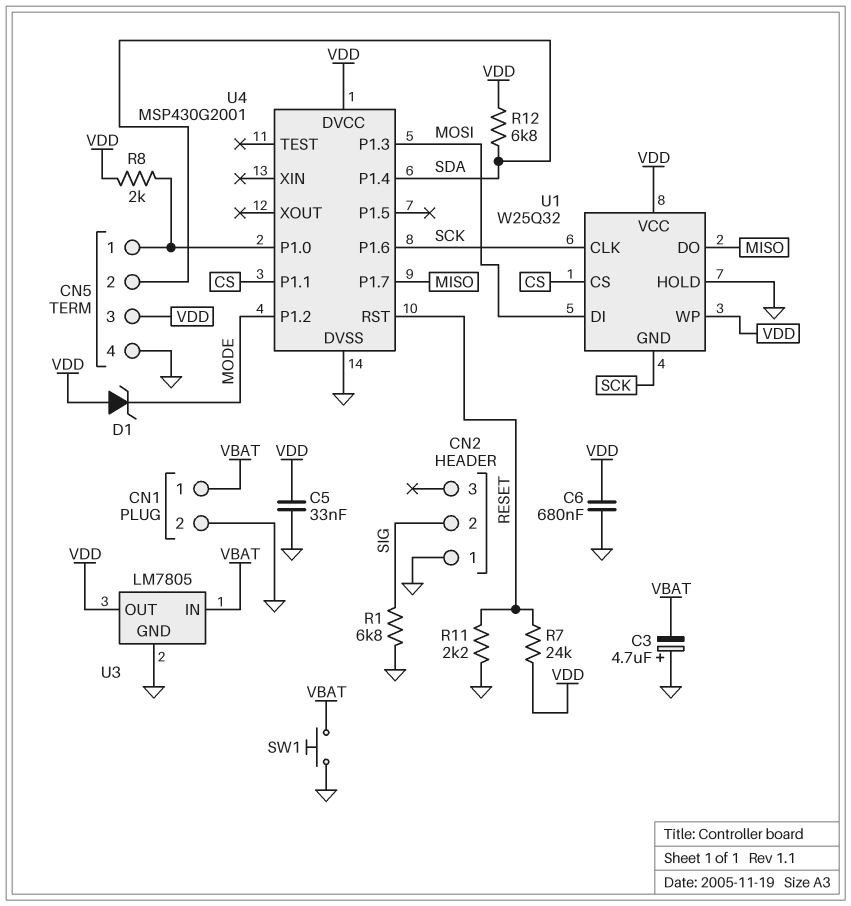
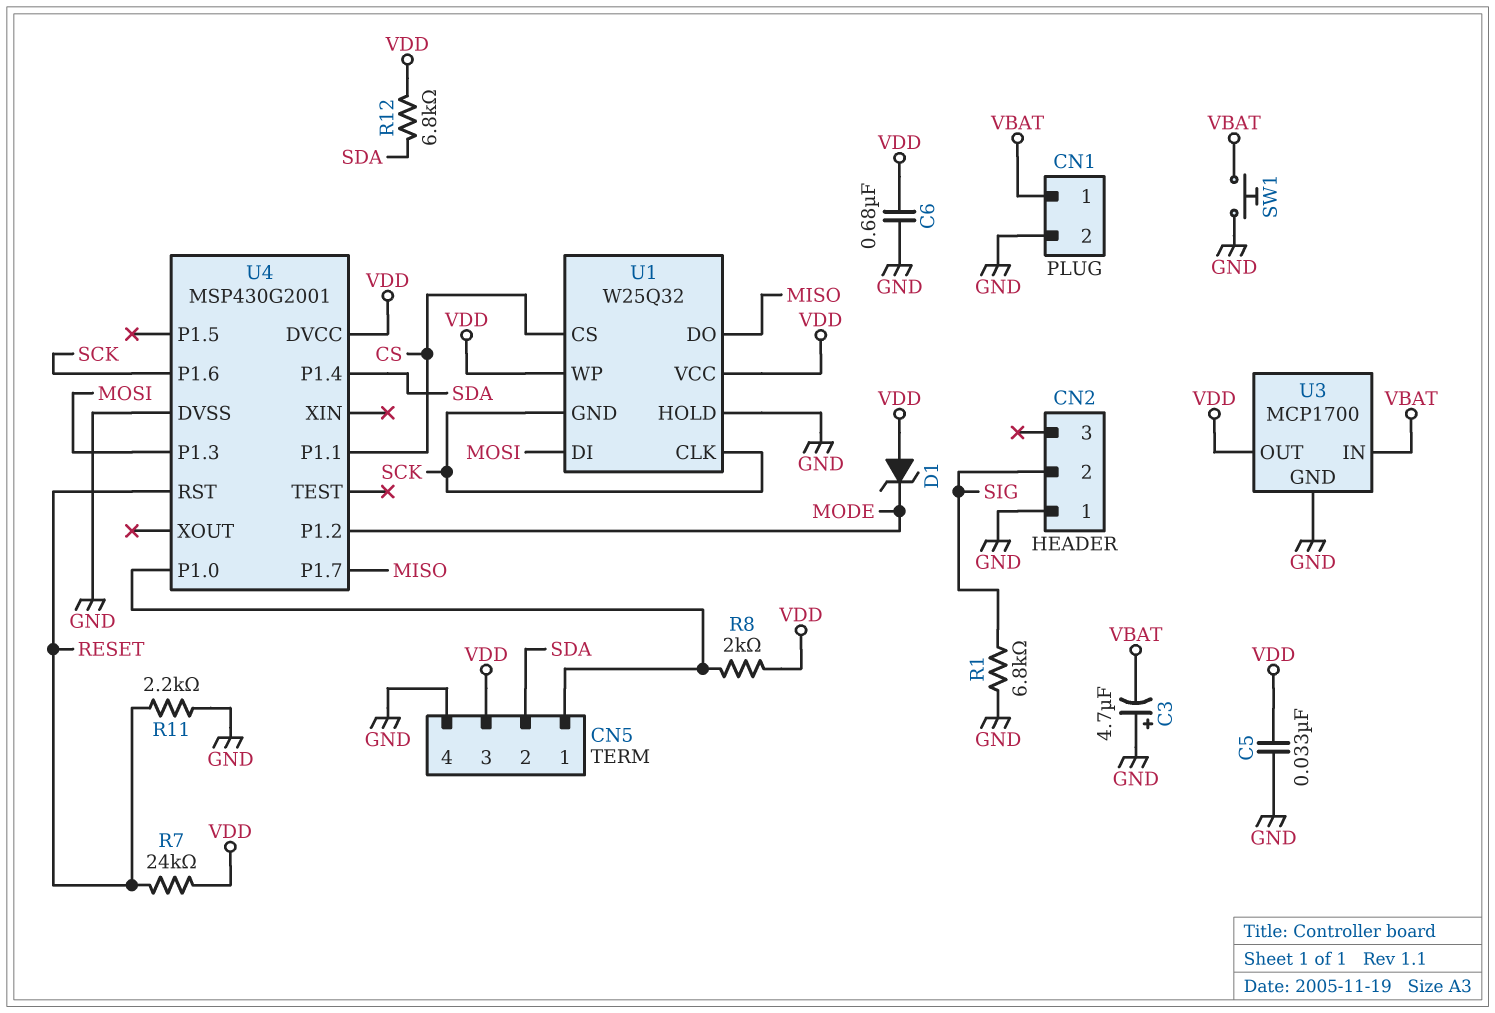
U3: LM7805 -> MCP1700

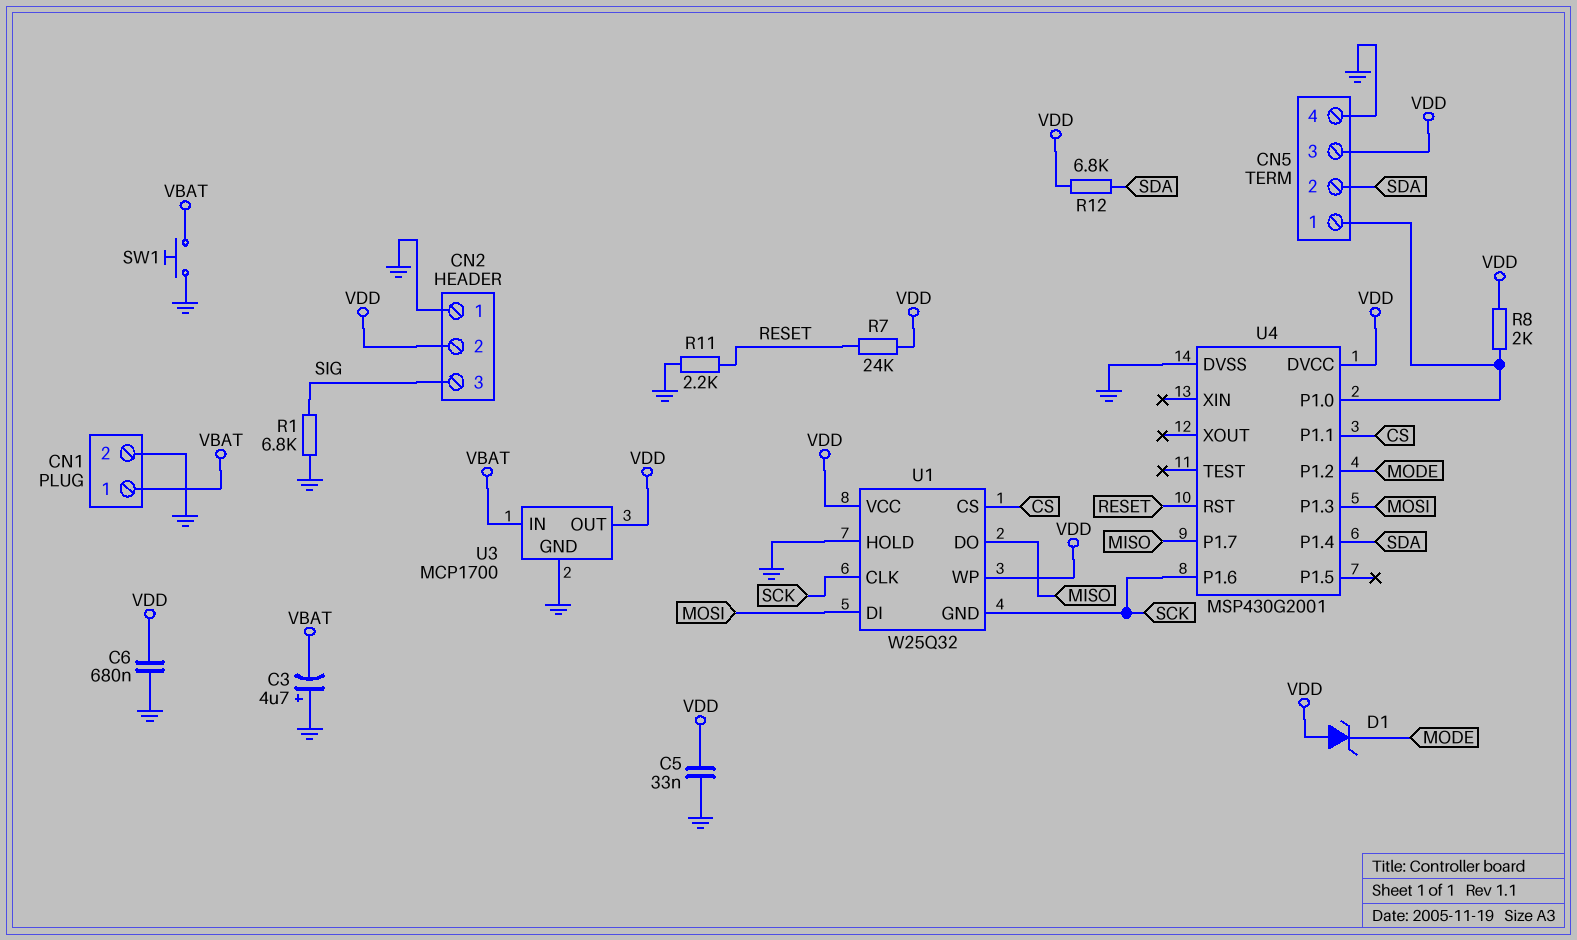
CN2 pin 2: SIG -> VDD
CN2 pin 3: none -> SIG

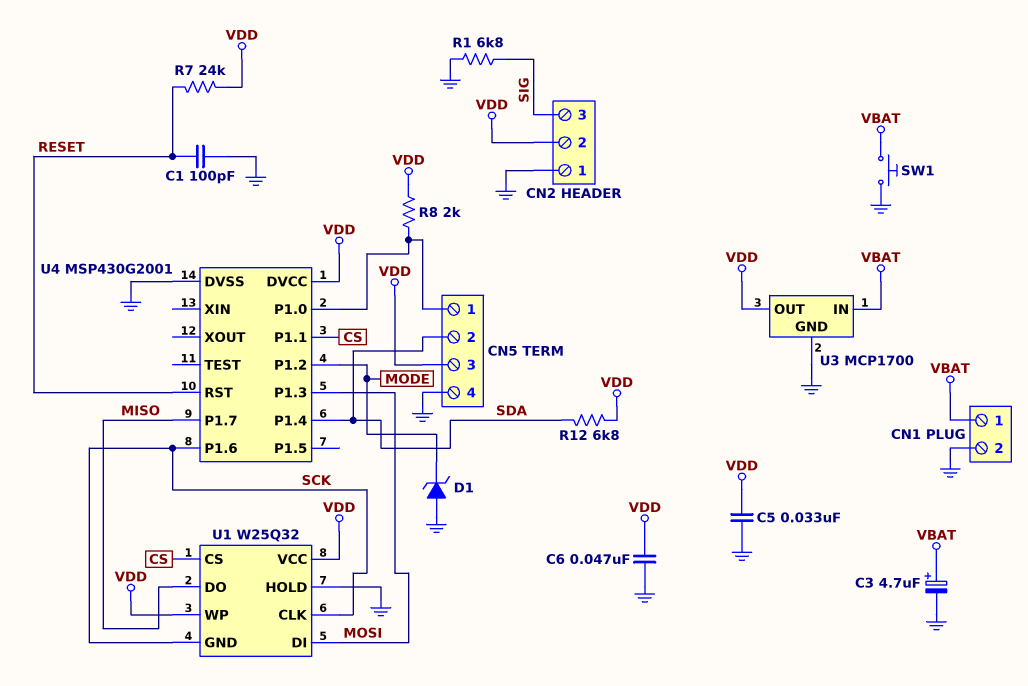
C1: none -> 100pF (GND, RESET)
C3: 4.7uF (plus GND, minus VBAT) -> 4.7uF (plus VBAT, minus GND)
C6: 680nF (GND, VDD) -> 47nF (GND, VDD)
D1: zener (A VDD, K MODE) -> zener (A GND, K MODE)
R11: 2.2k (GND, RESET) -> none

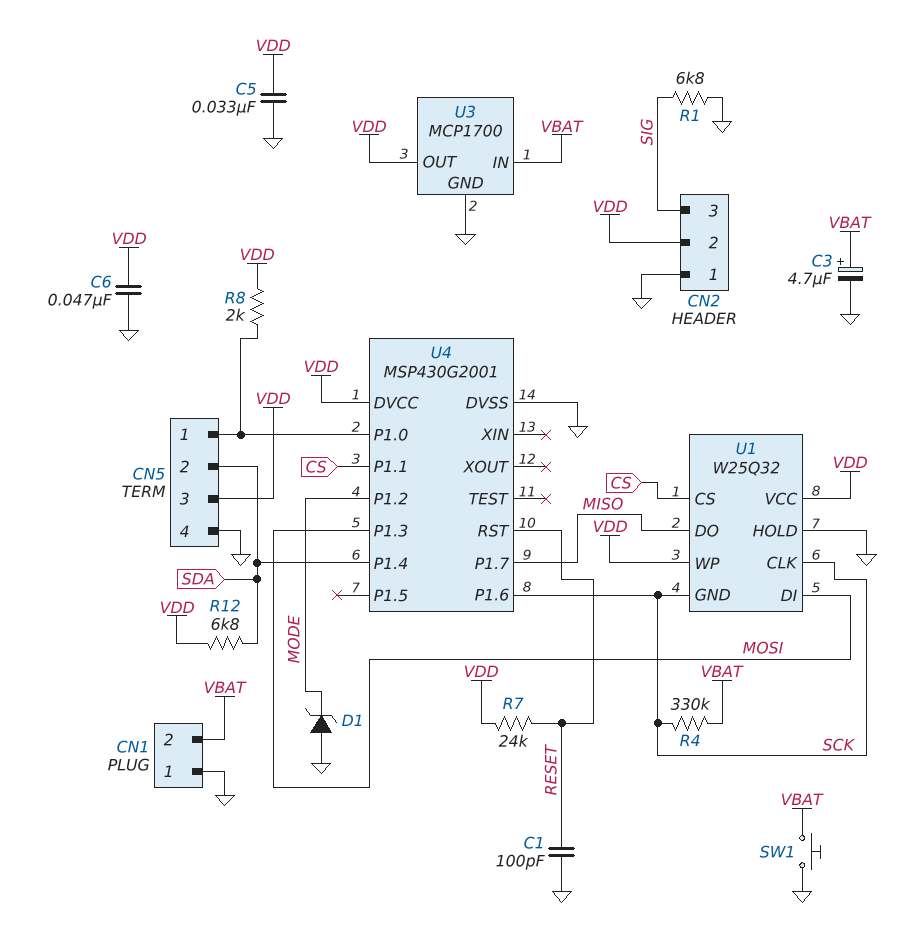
CN1 pin 1: VBAT -> GND
CN1 pin 2: GND -> VBAT
R4: none -> 330k (SCK, VBAT)

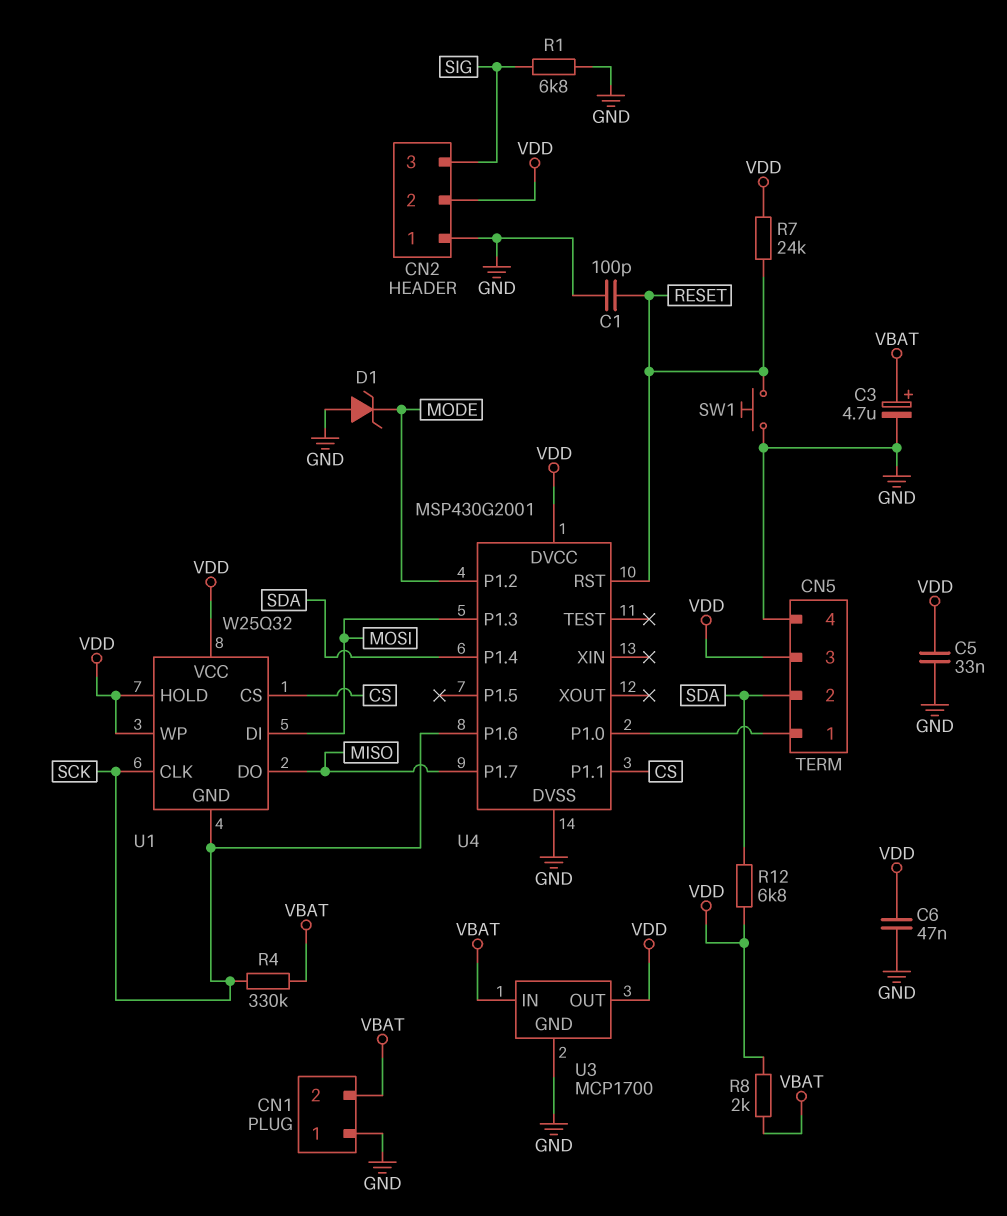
R8: 2k (CN5/1, VDD) -> 2k (VBAT, VDD)
SW1: button (GND, VBAT) -> button (GND, RESET)
U1 pin HOLD: GND -> VDD

